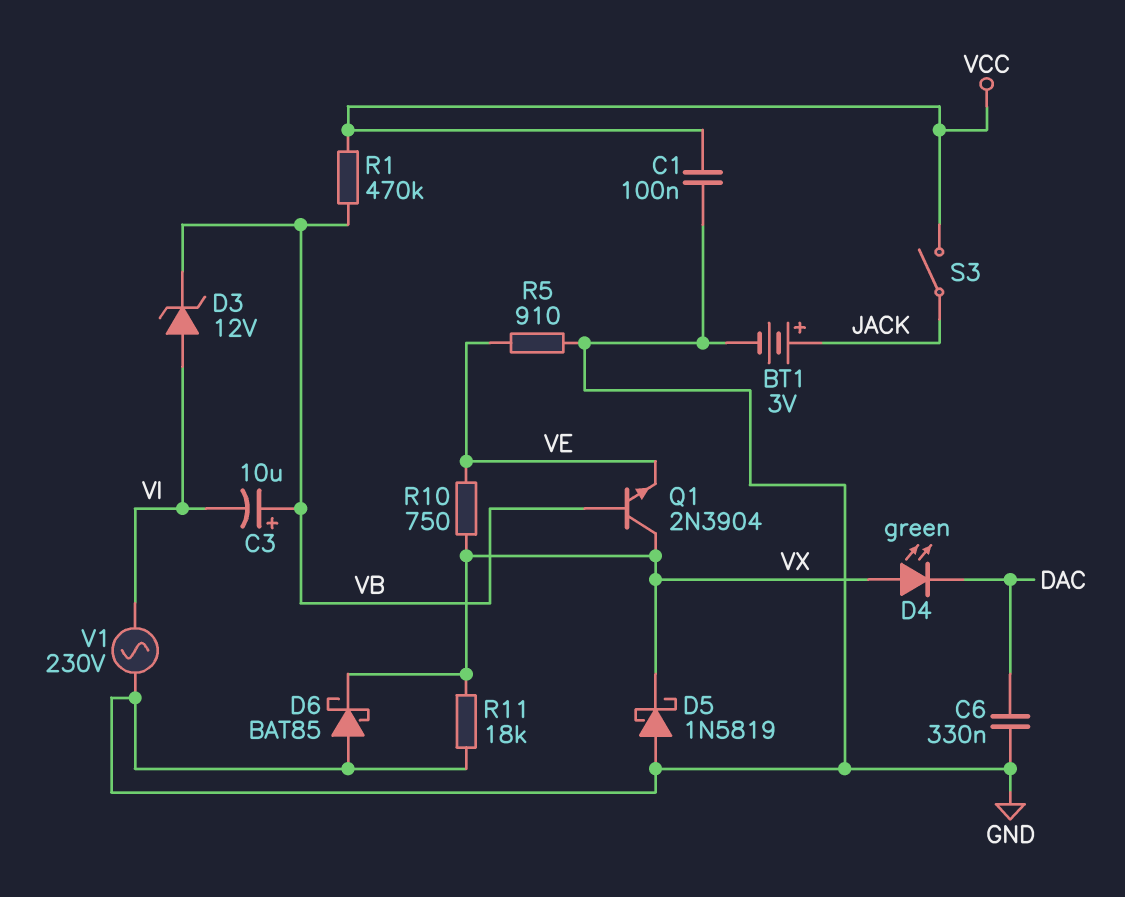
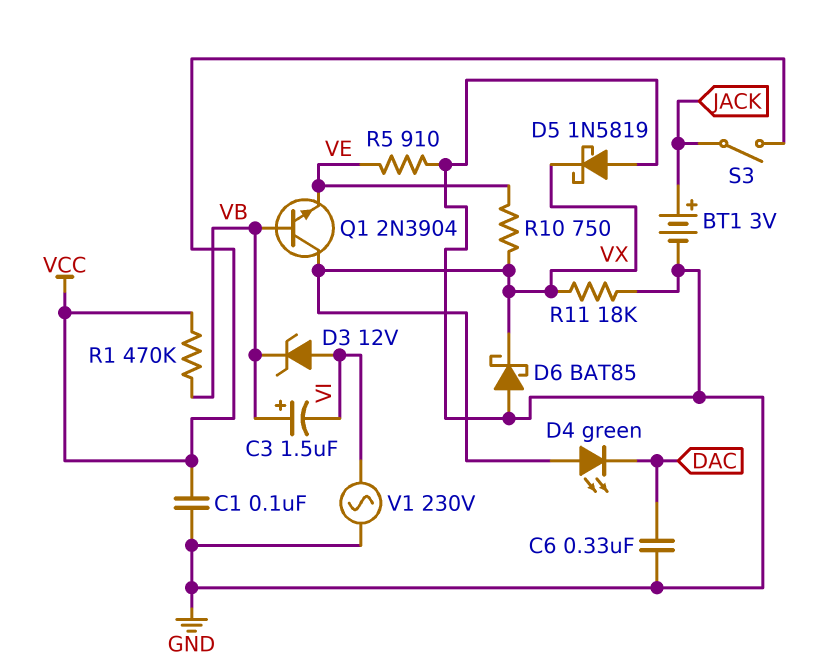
C3: 10uF (plus VB, minus VI) -> 1.5uF (plus VB, minus VI)

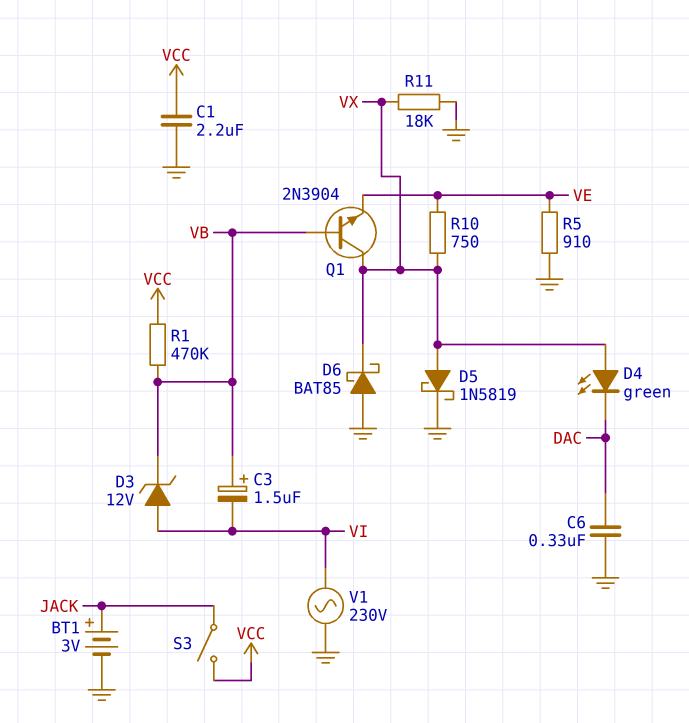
C1: 100nF (GND, VCC) -> 2.2uF (GND, VCC)
D5: schottky 1N5819 (A GND, K VX) -> schottky 1N5819 (A VX, K GND)

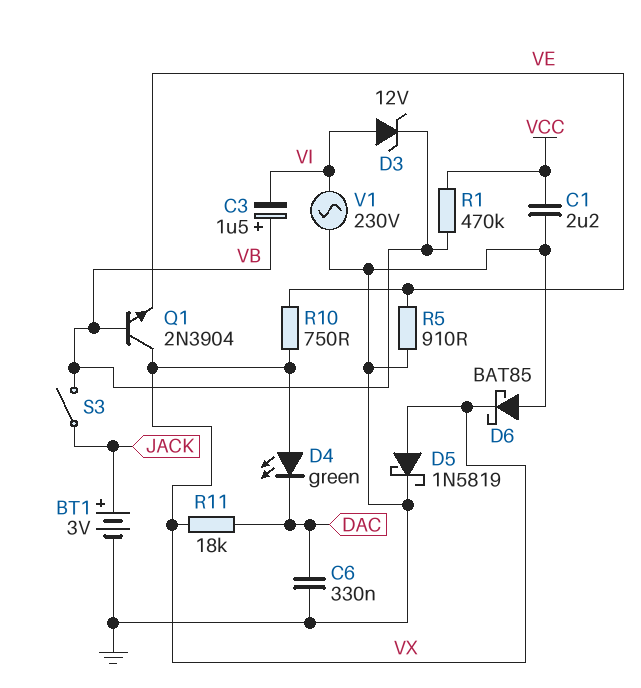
R11: 18k (GND, VX) -> 18k (DAC, VX)
S3: switch (JACK, VCC) -> switch (JACK, VB)

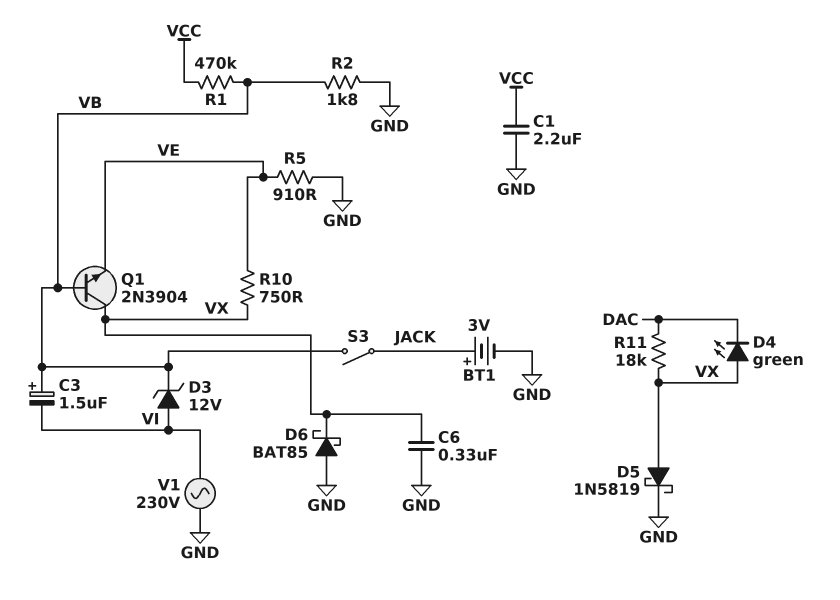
C6: 330nF (DAC, GND) -> 330nF (GND, VX)
R2: none -> 1.8k (GND, VB)

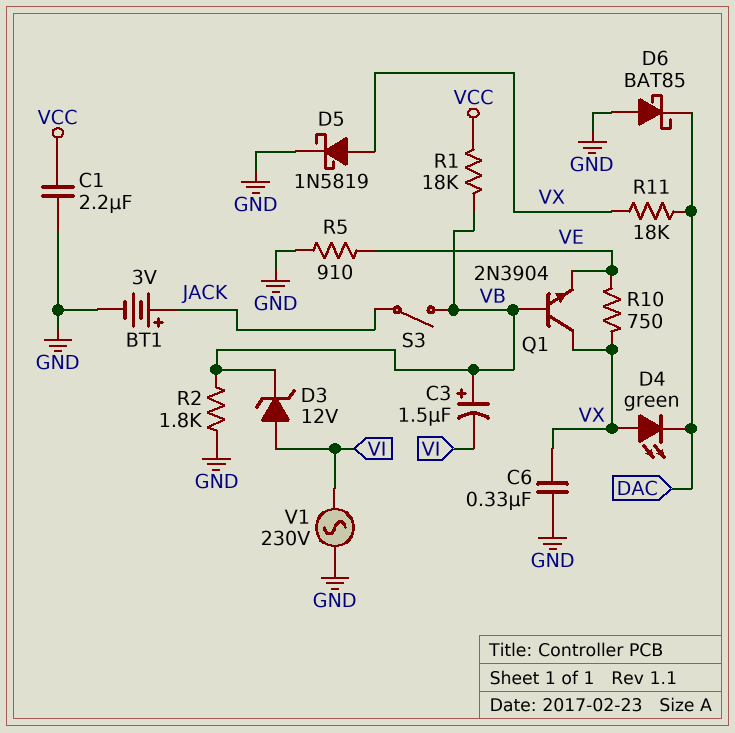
D6: schottky BAT85 (A GND, K VX) -> schottky BAT85 (A GND, K DAC)
R1: 470k (VB, VCC) -> 18k (VB, VCC)

